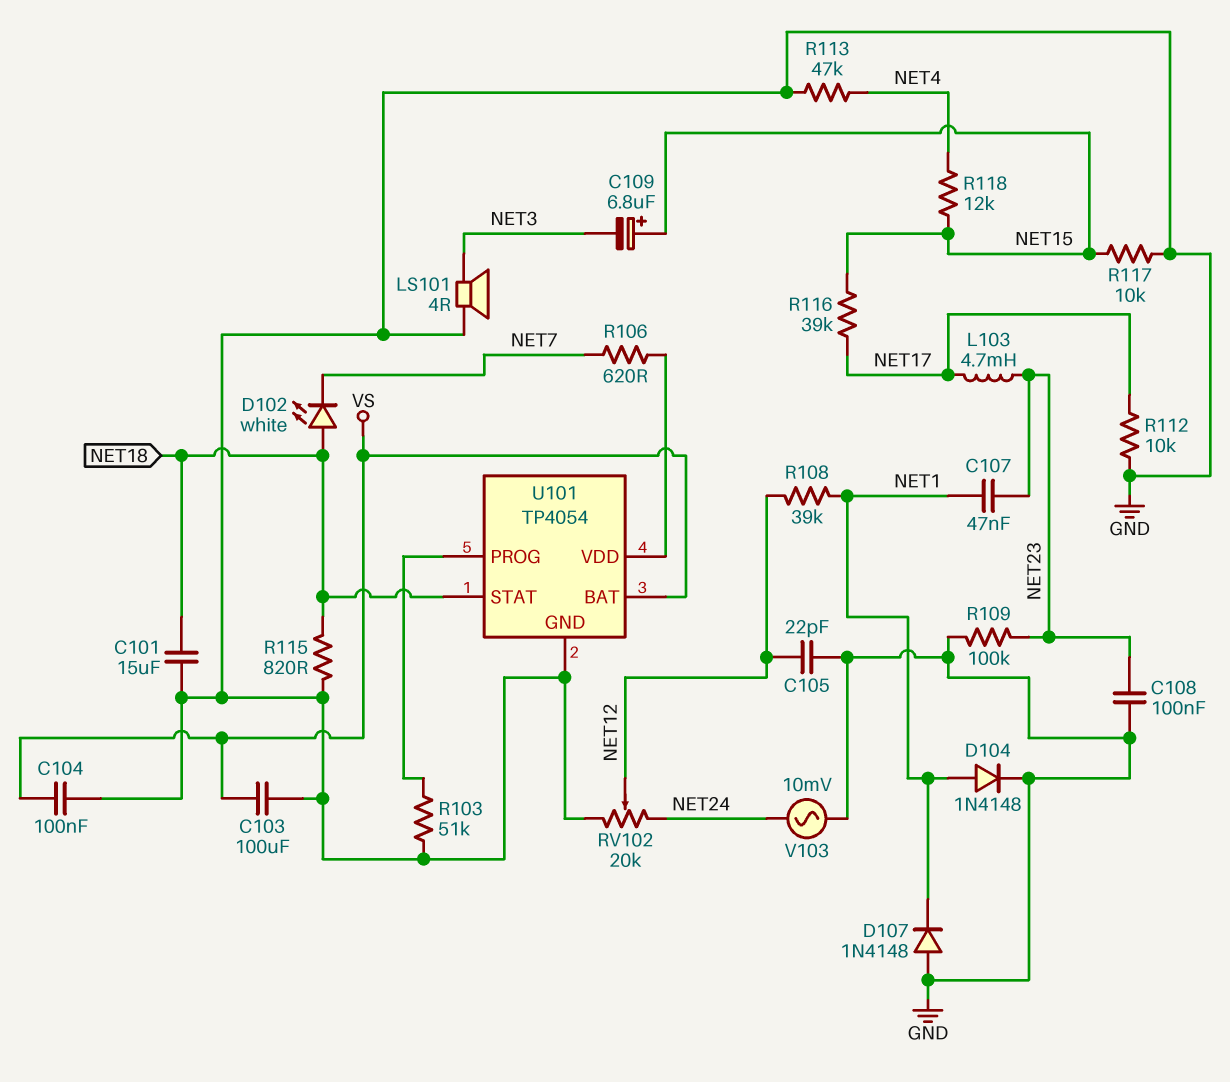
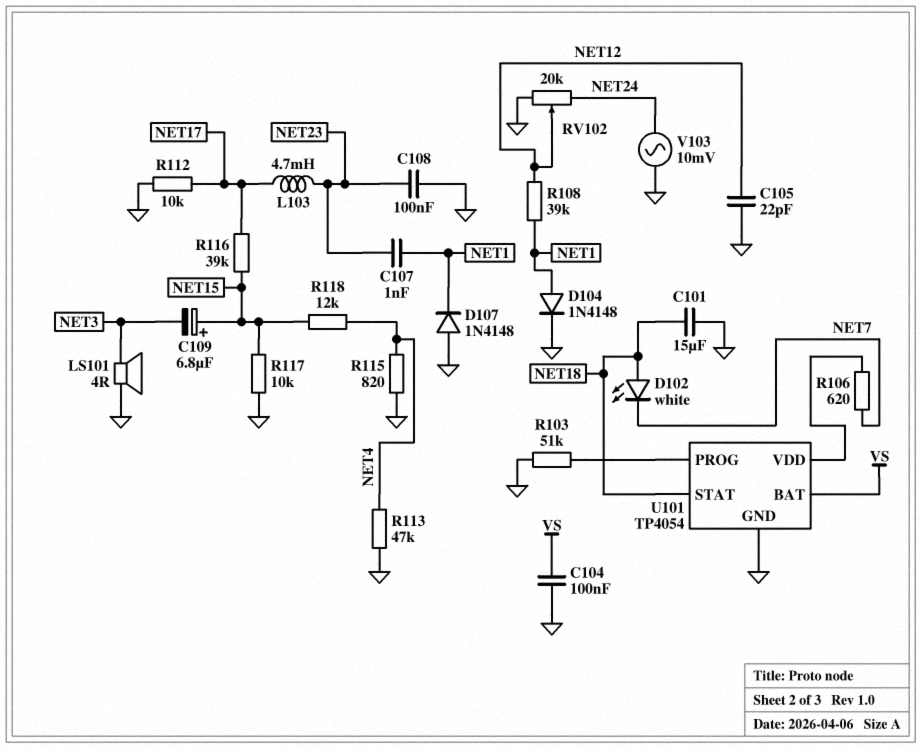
C103: 100uF (GND, VS) -> none
C107: 47nF (NET1, NET23) -> 1nF (NET1, NET23)
R109: 100k (GND, NET23) -> none
R115: 820 (GND, NET18) -> 820 (GND, NET4)

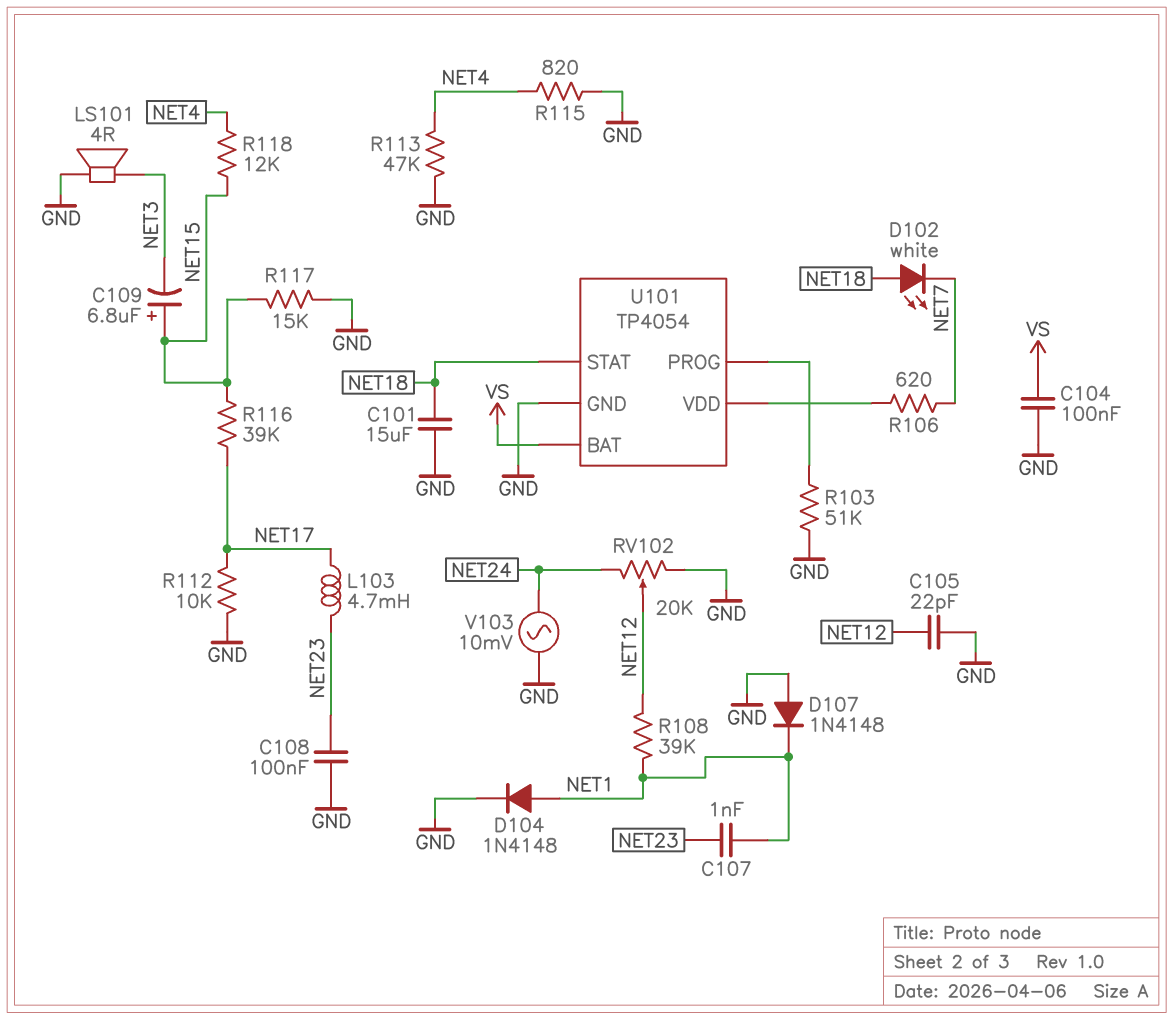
R117: 10k (GND, NET15) -> 15k (GND, NET15)

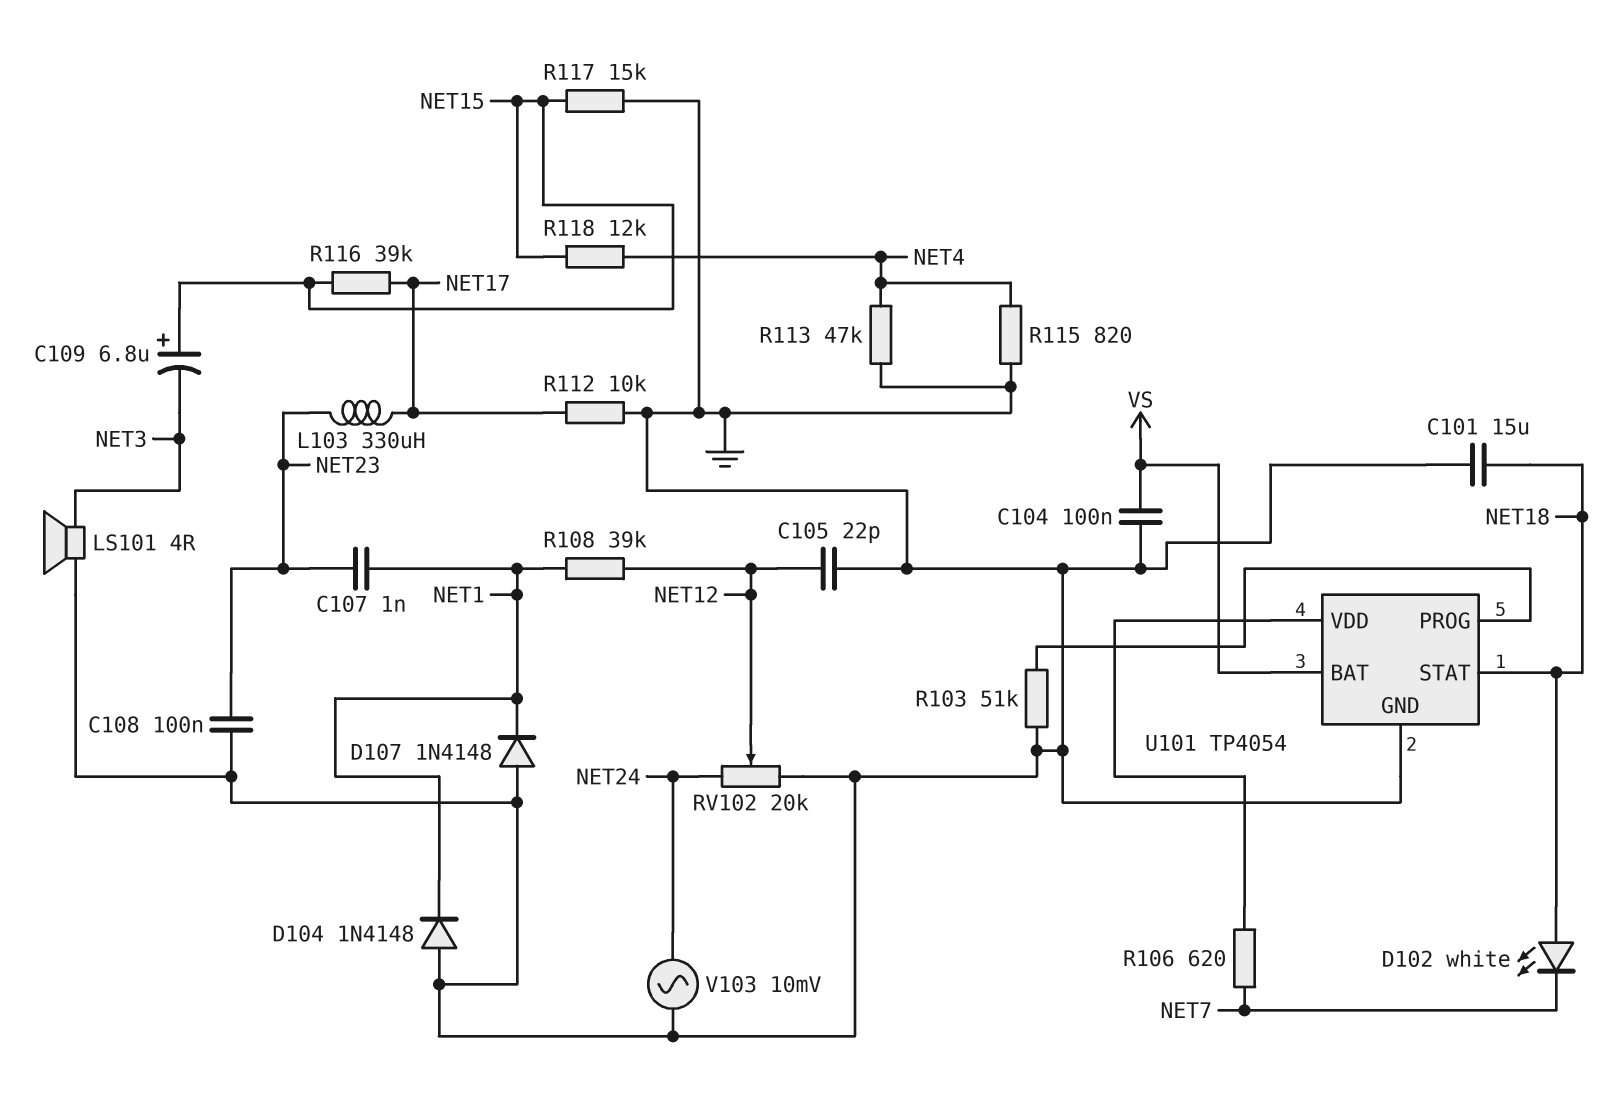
D104: diode 1N4148 (A NET1, K GND) -> diode 1N4148 (A GND, K NET1)
L103: 4.7mH (NET17, NET23) -> 330uH (NET17, NET23)

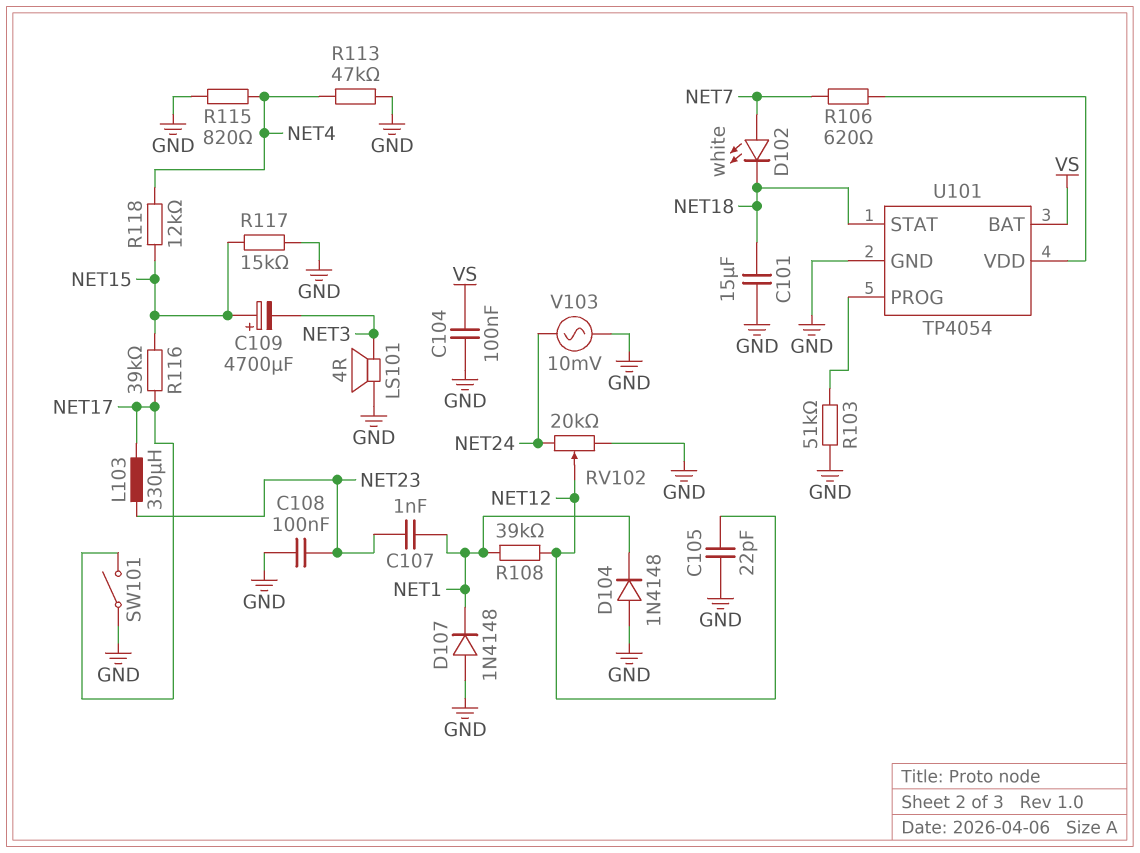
C109: 6.8uF (plus NET15, minus NET3) -> 4700uF (plus NET15, minus NET3)
D102: LED white (A NET18, K NET7) -> LED white (A NET7, K NET18)
R112: 10k (GND, NET17) -> none
SW101: none -> switch (GND, NET17)

